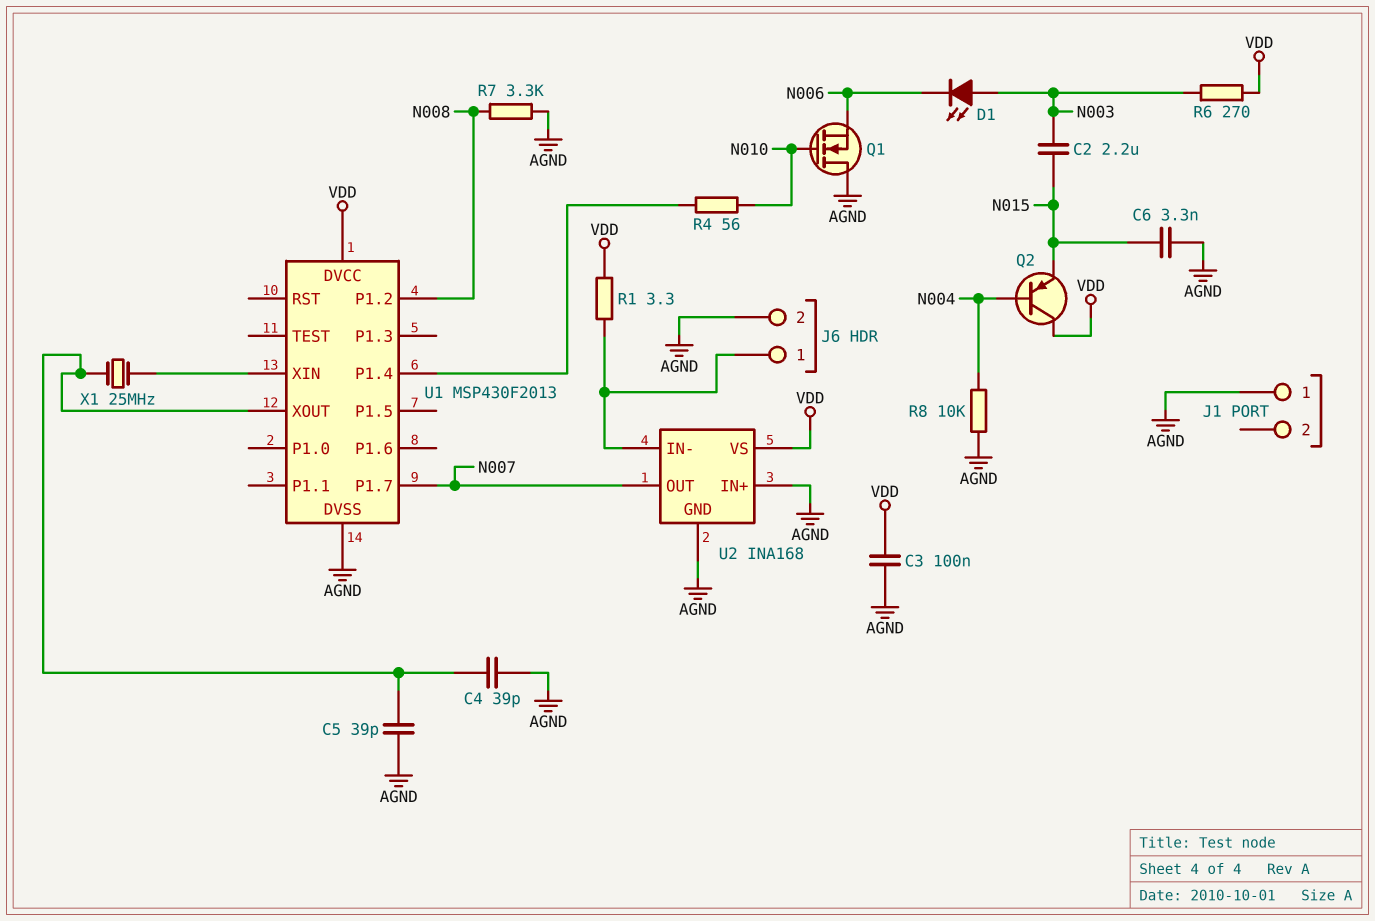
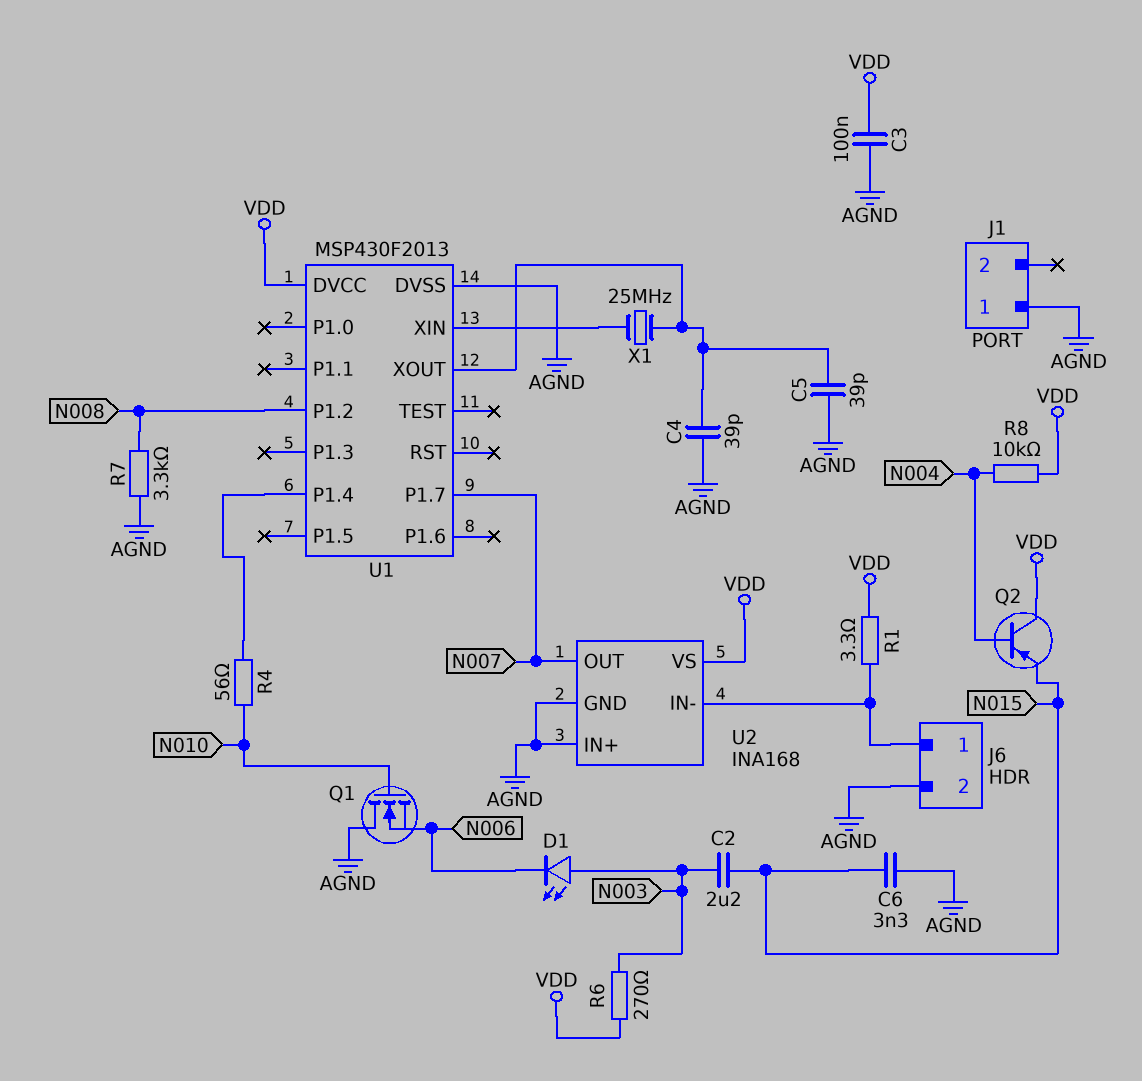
R8: 10k (AGND, N004) -> 10k (N004, VDD)

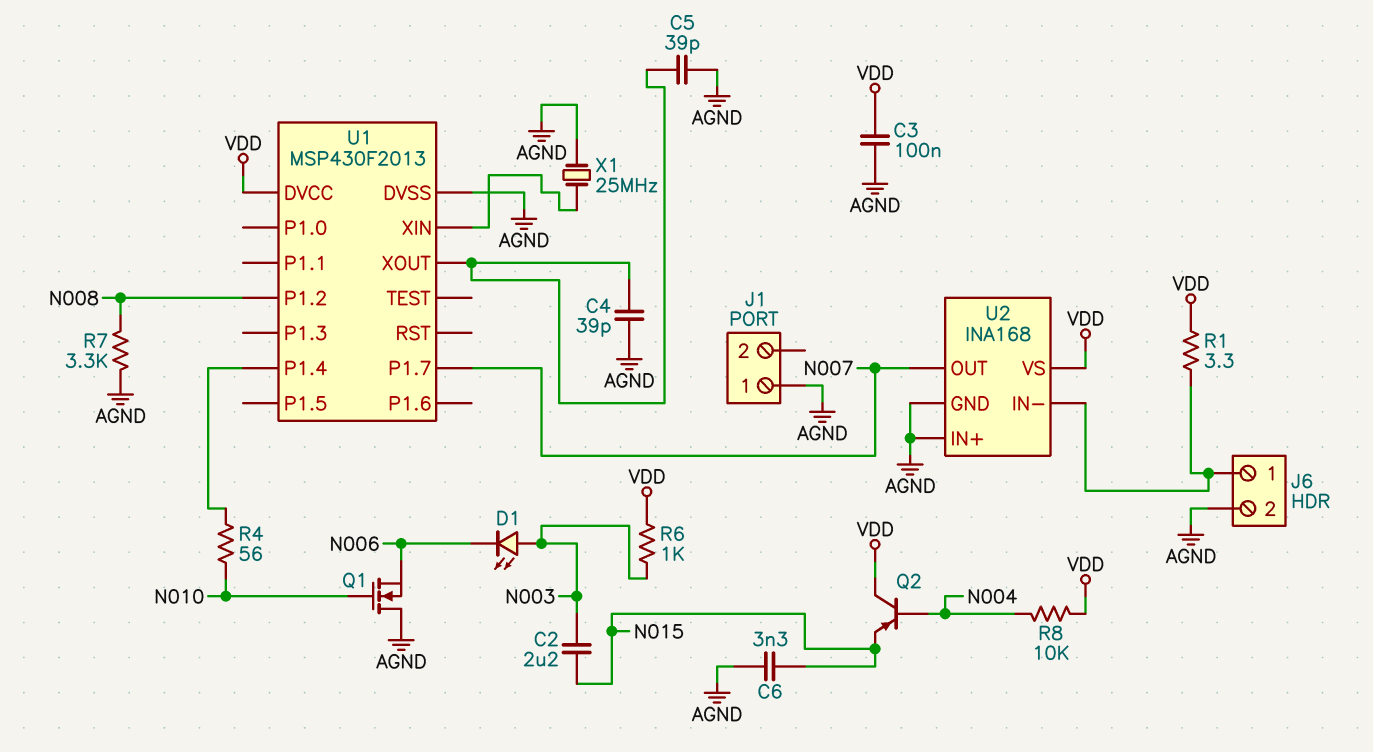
R6: 270 (N003, VDD) -> 1k (N003, VDD)
X1: 25MHz (U1/XIN, U1/XOUT) -> 25MHz (AGND, U1/XIN)

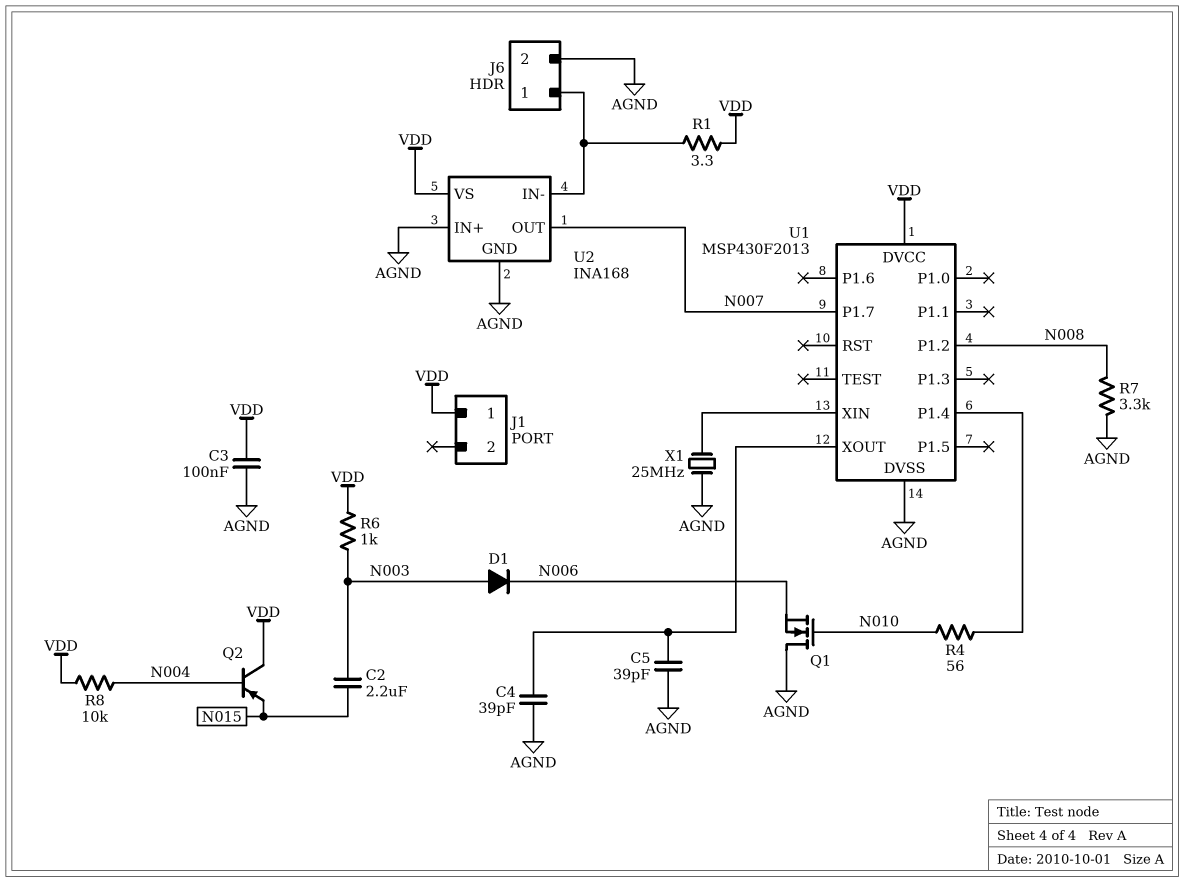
C6: 3.3nF (AGND, N015) -> none
D1: LED (A N003, K N006) -> diode (A N003, K N006)
J1 pin 1: AGND -> VDD

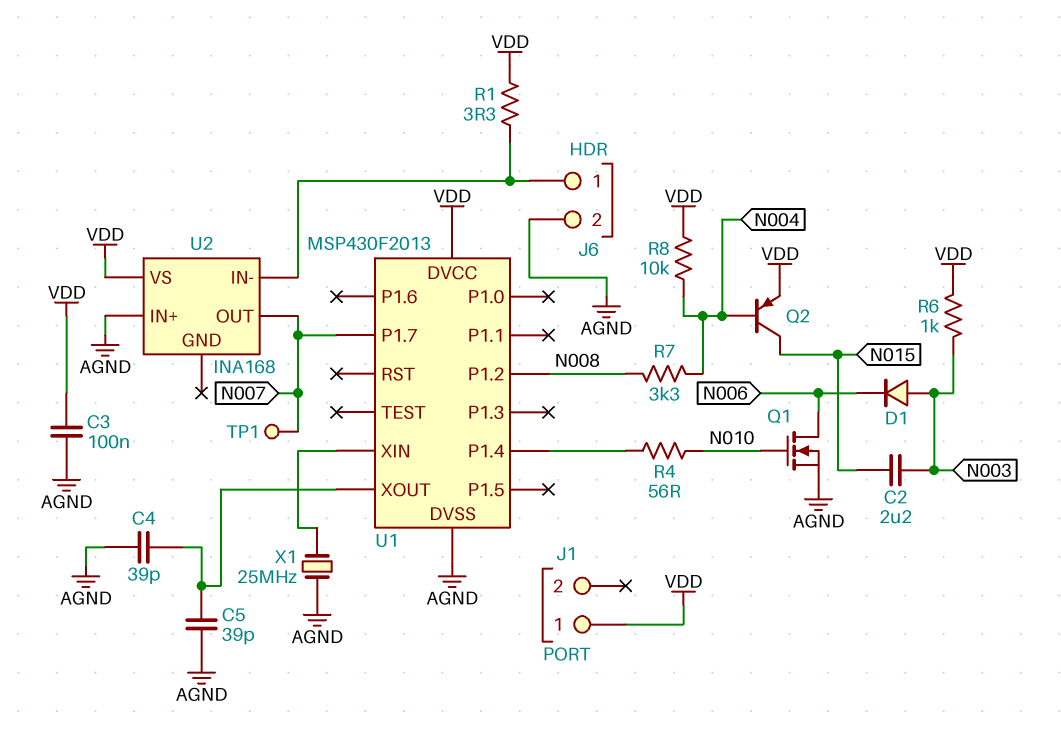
Q1: NMOS (G N010, D AGND, S N006) -> NMOS (G N010, D N006, S AGND)
Q2: PNP (B N004, C VDD, E N015) -> PNP (B N004, C N015, E VDD)
R7: 3.3k (AGND, N008) -> 3.3k (N004, N008)
TP1: none -> test point (N007)
U2 pin GND: AGND -> none

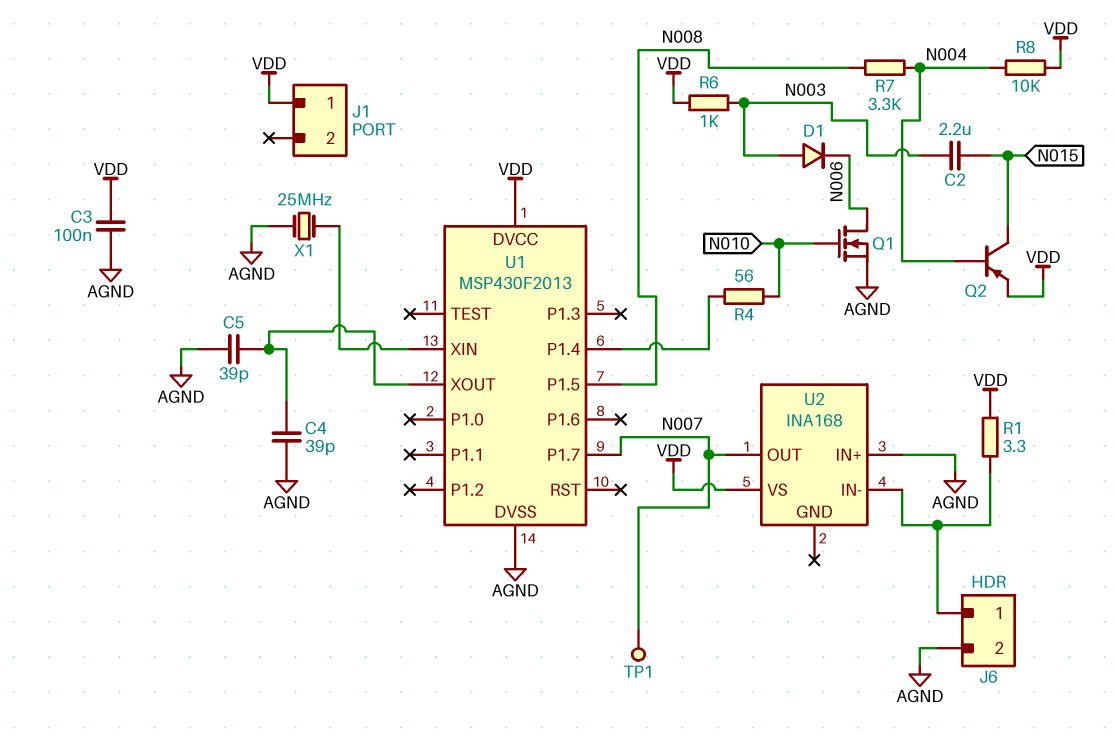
U1 pin P1.2: N008 -> none
U1 pin P1.5: none -> N008

